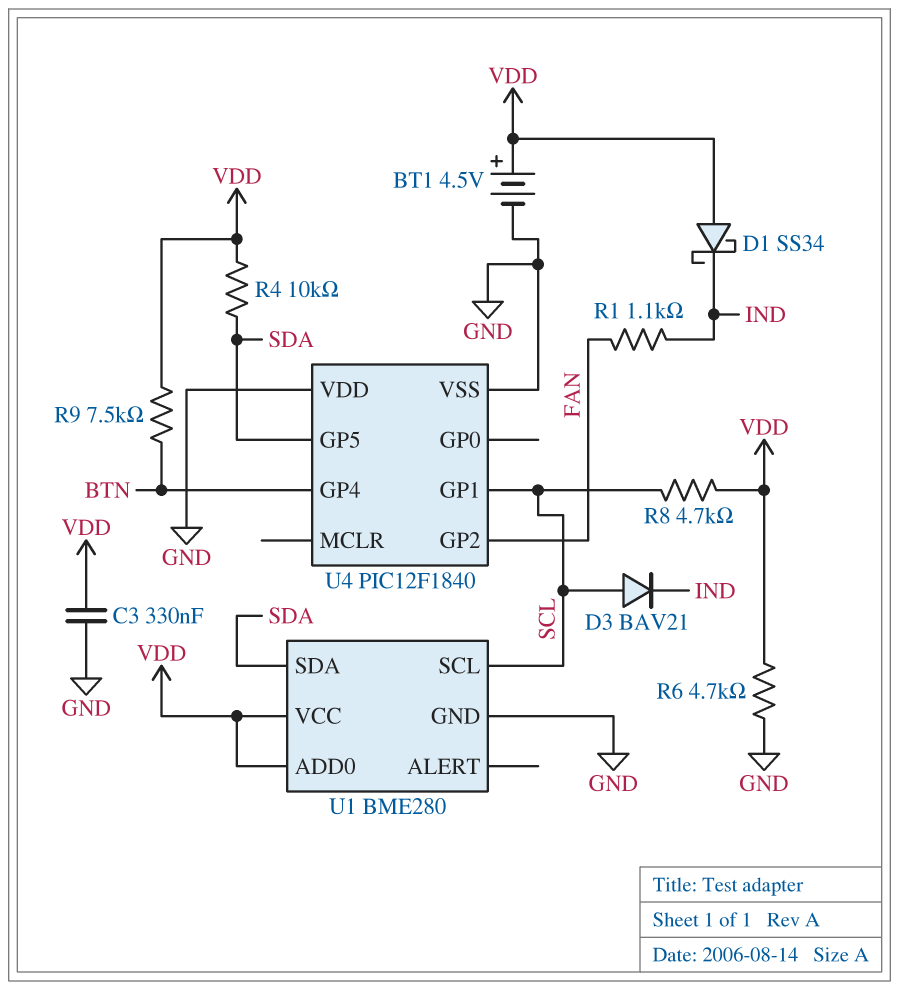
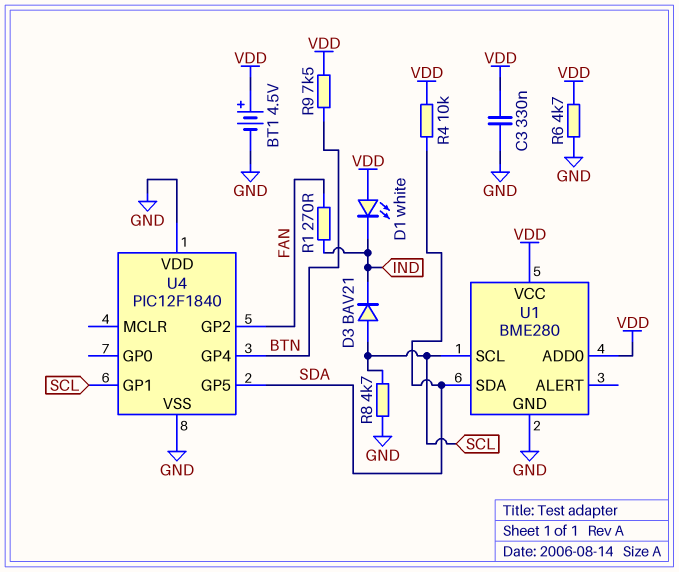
D1: schottky SS34 (A VDD, K IND) -> LED white (A VDD, K IND)
R1: 1.1k (FAN, IND) -> 270 (FAN, IND)
R8: 4.7k (SCL, VDD) -> 4.7k (GND, SCL)

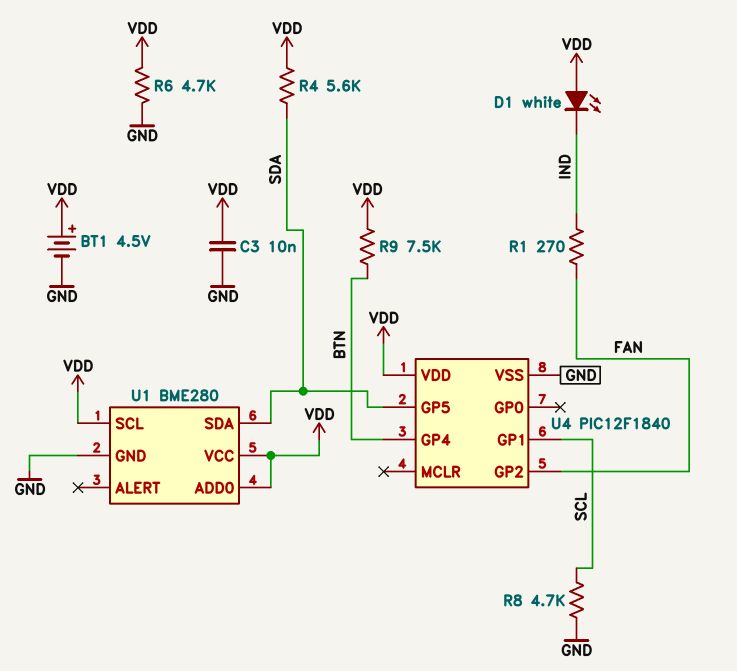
C3: 330nF (GND, VDD) -> 10nF (GND, VDD)
D3: diode BAV21 (A SCL, K IND) -> none
R4: 10k (SDA, VDD) -> 5.6k (SDA, VDD)
U1 pin SCL: SCL -> VDD
U4 pin VDD: GND -> VDD

